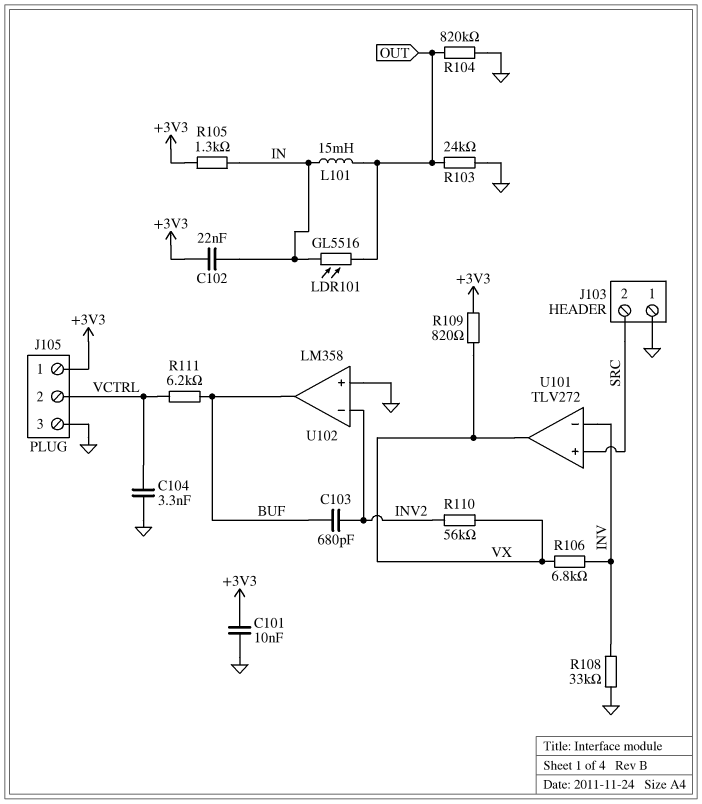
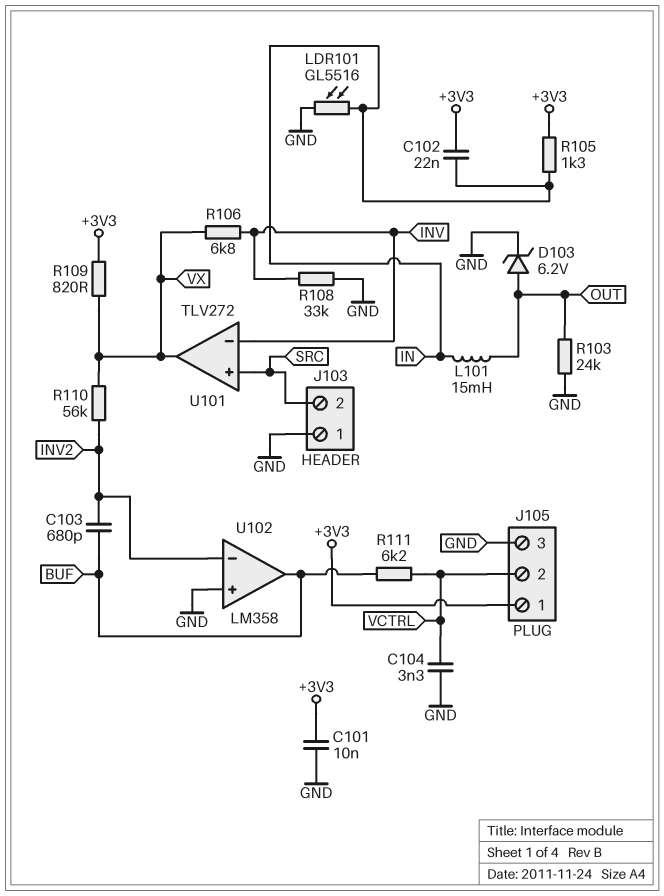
D103: none -> zener 6.2V (A OUT, K GND)
LDR101: GL5516 (IN, OUT) -> GL5516 (GND, IN)
R104: 820k (GND, OUT) -> none

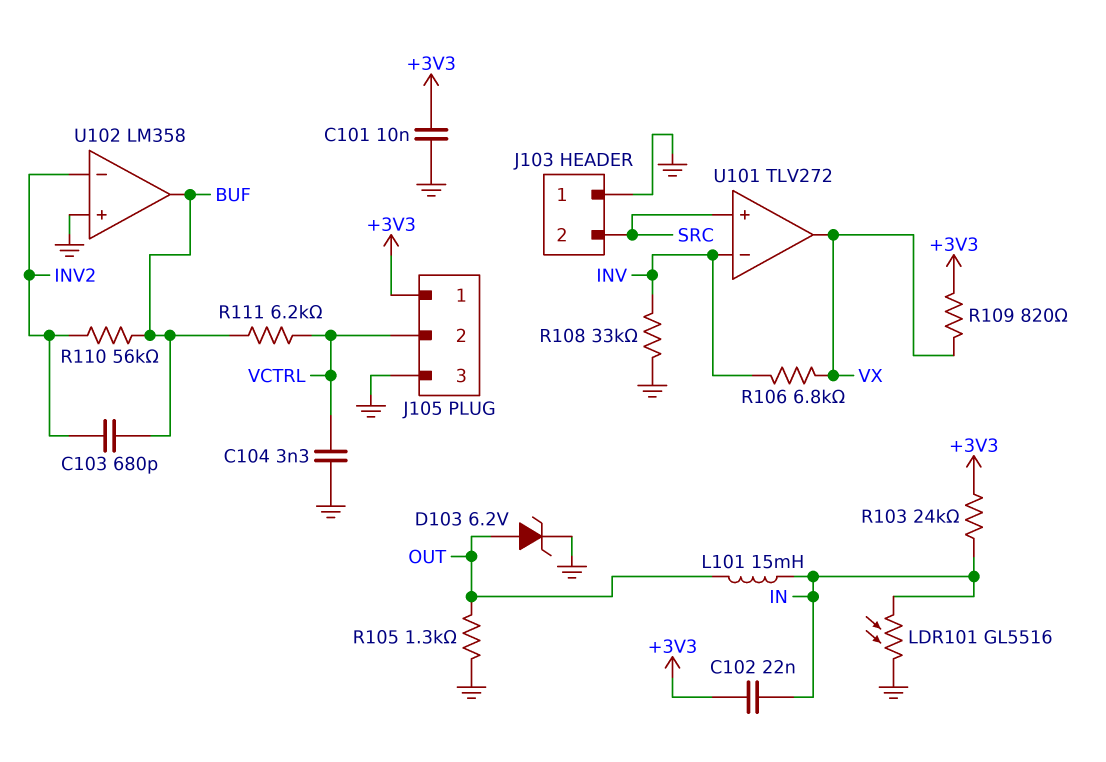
R103: 24k (GND, OUT) -> 24k (+3V3, IN)
R105: 1.3k (+3V3, IN) -> 1.3k (GND, OUT)
R110: 56k (INV2, VX) -> 56k (BUF, INV2)

